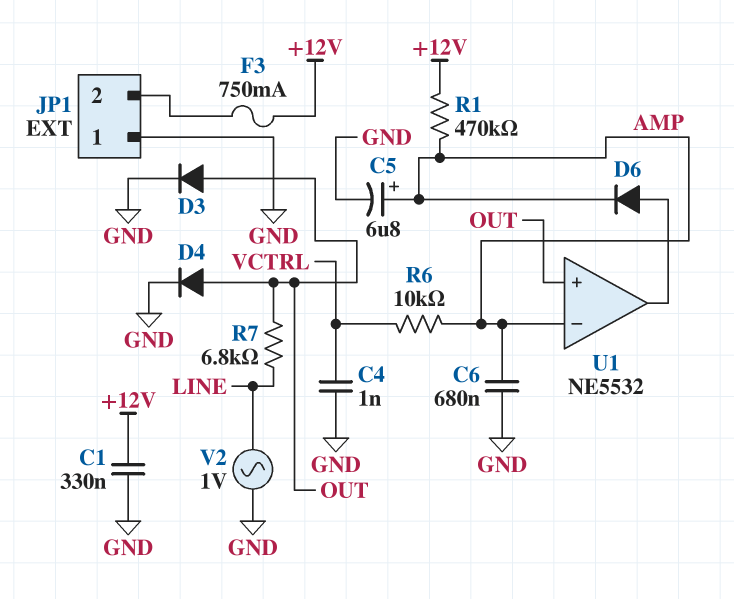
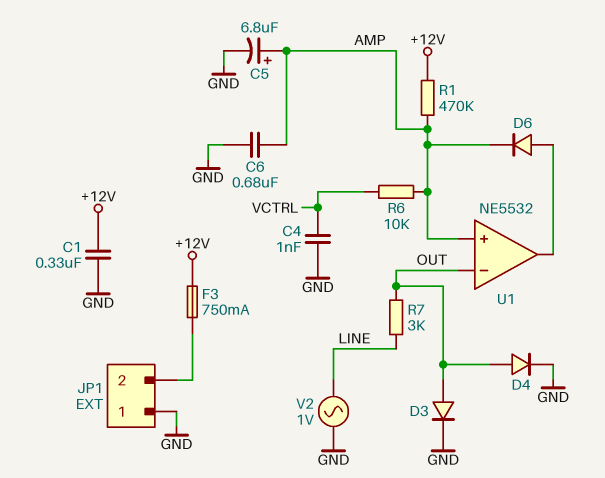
R7: 6.8k (LINE, OUT) -> 3k (LINE, OUT)
U1 pin in+: OUT -> AMP
U1 pin in-: AMP -> OUT

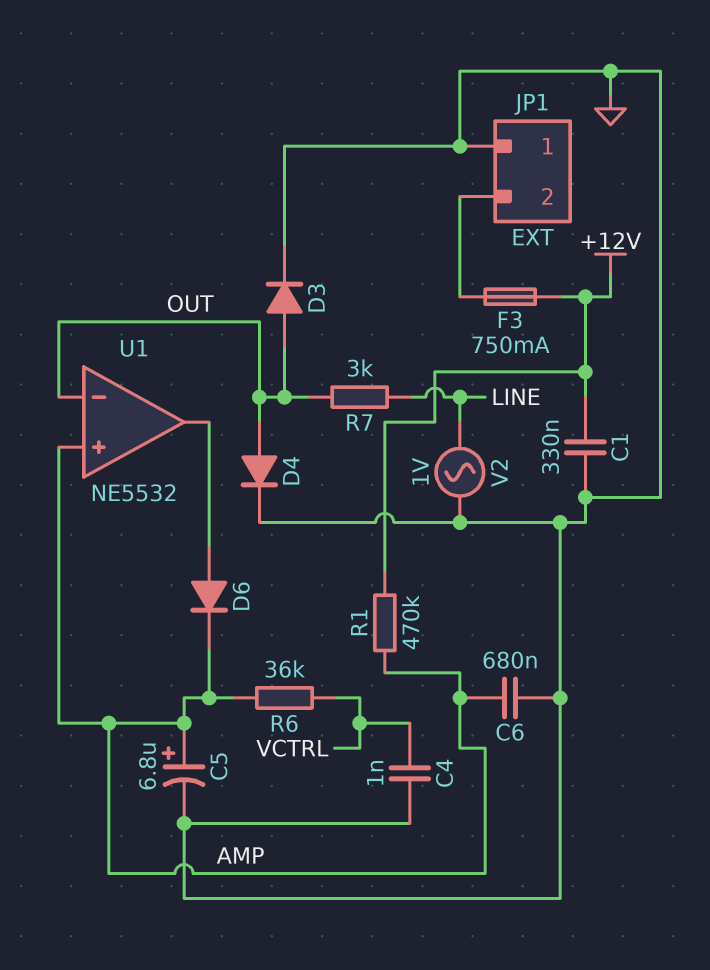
R6: 10k (AMP, VCTRL) -> 36k (AMP, VCTRL)

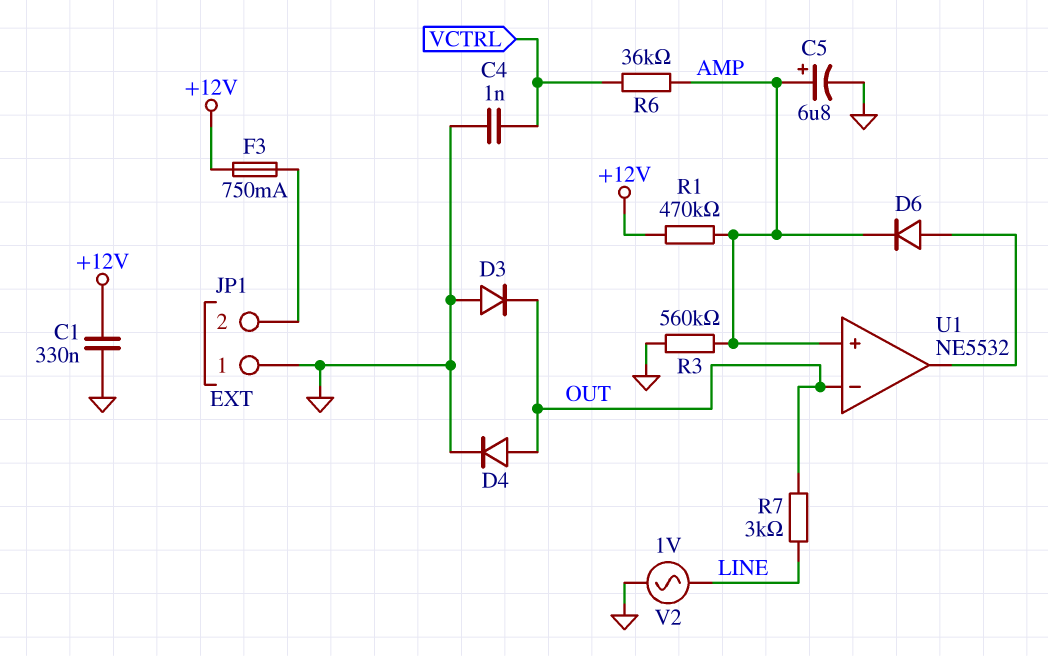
C6: 680nF (AMP, GND) -> none
D3: diode (A OUT, K GND) -> diode (A GND, K OUT)
R3: none -> 560k (AMP, GND)

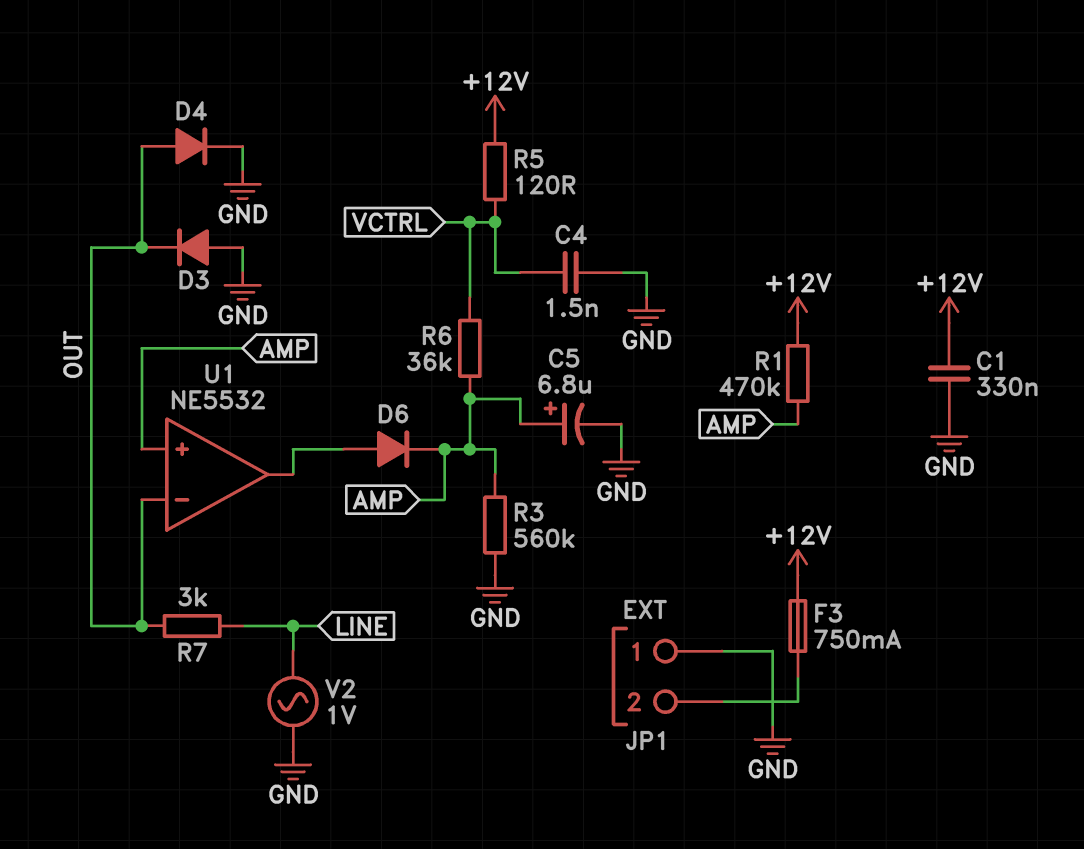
C4: 1nF (GND, VCTRL) -> 1.5nF (GND, VCTRL)
R5: none -> 120 (+12V, VCTRL)

